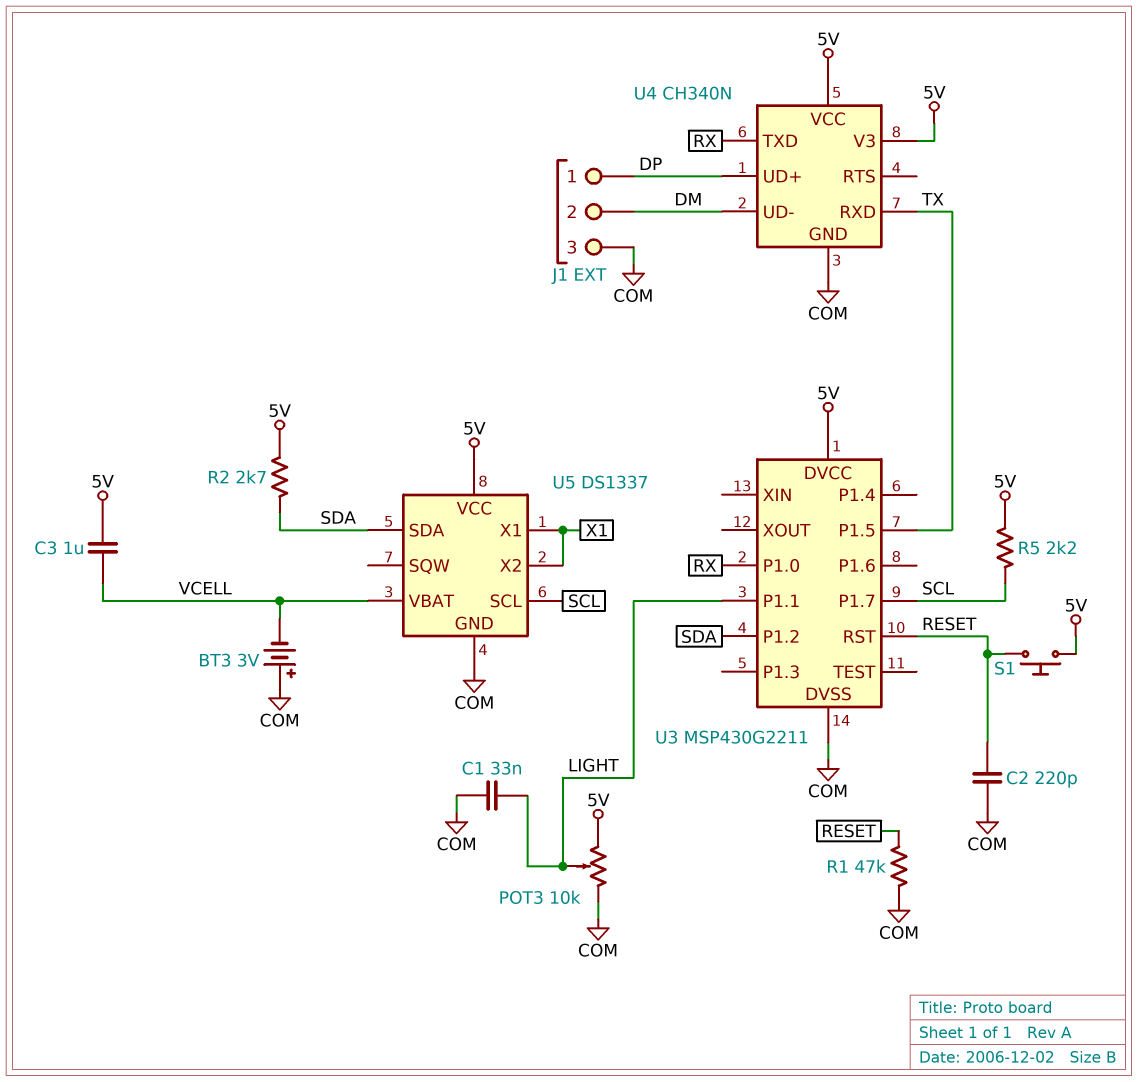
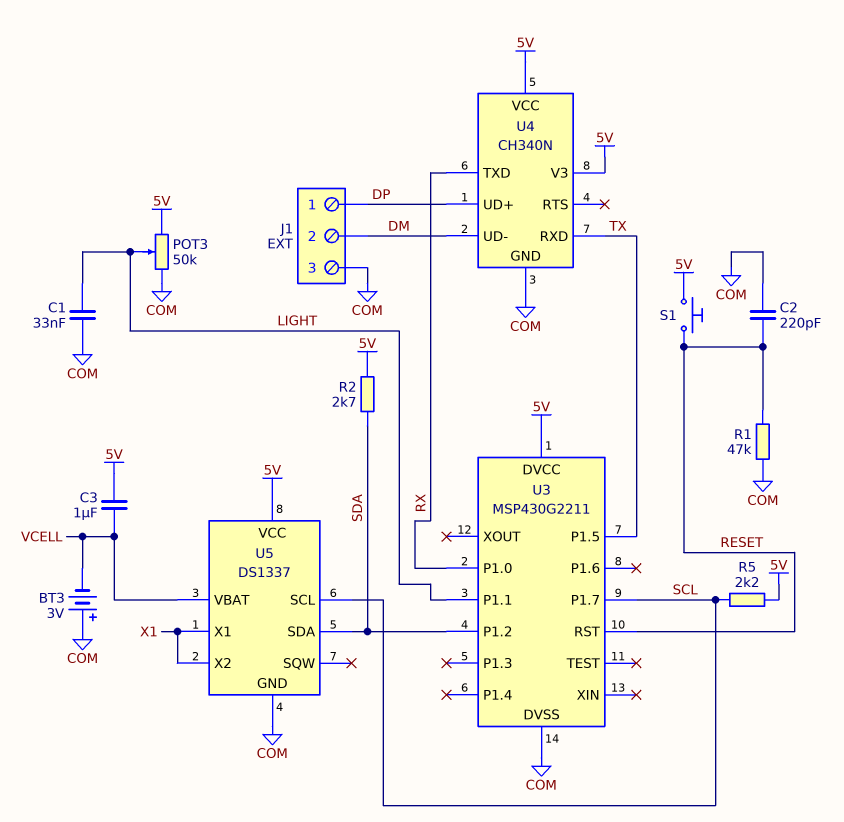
POT3: 10k (5V, COM, wiper LIGHT) -> 50k (5V, COM, wiper LIGHT)

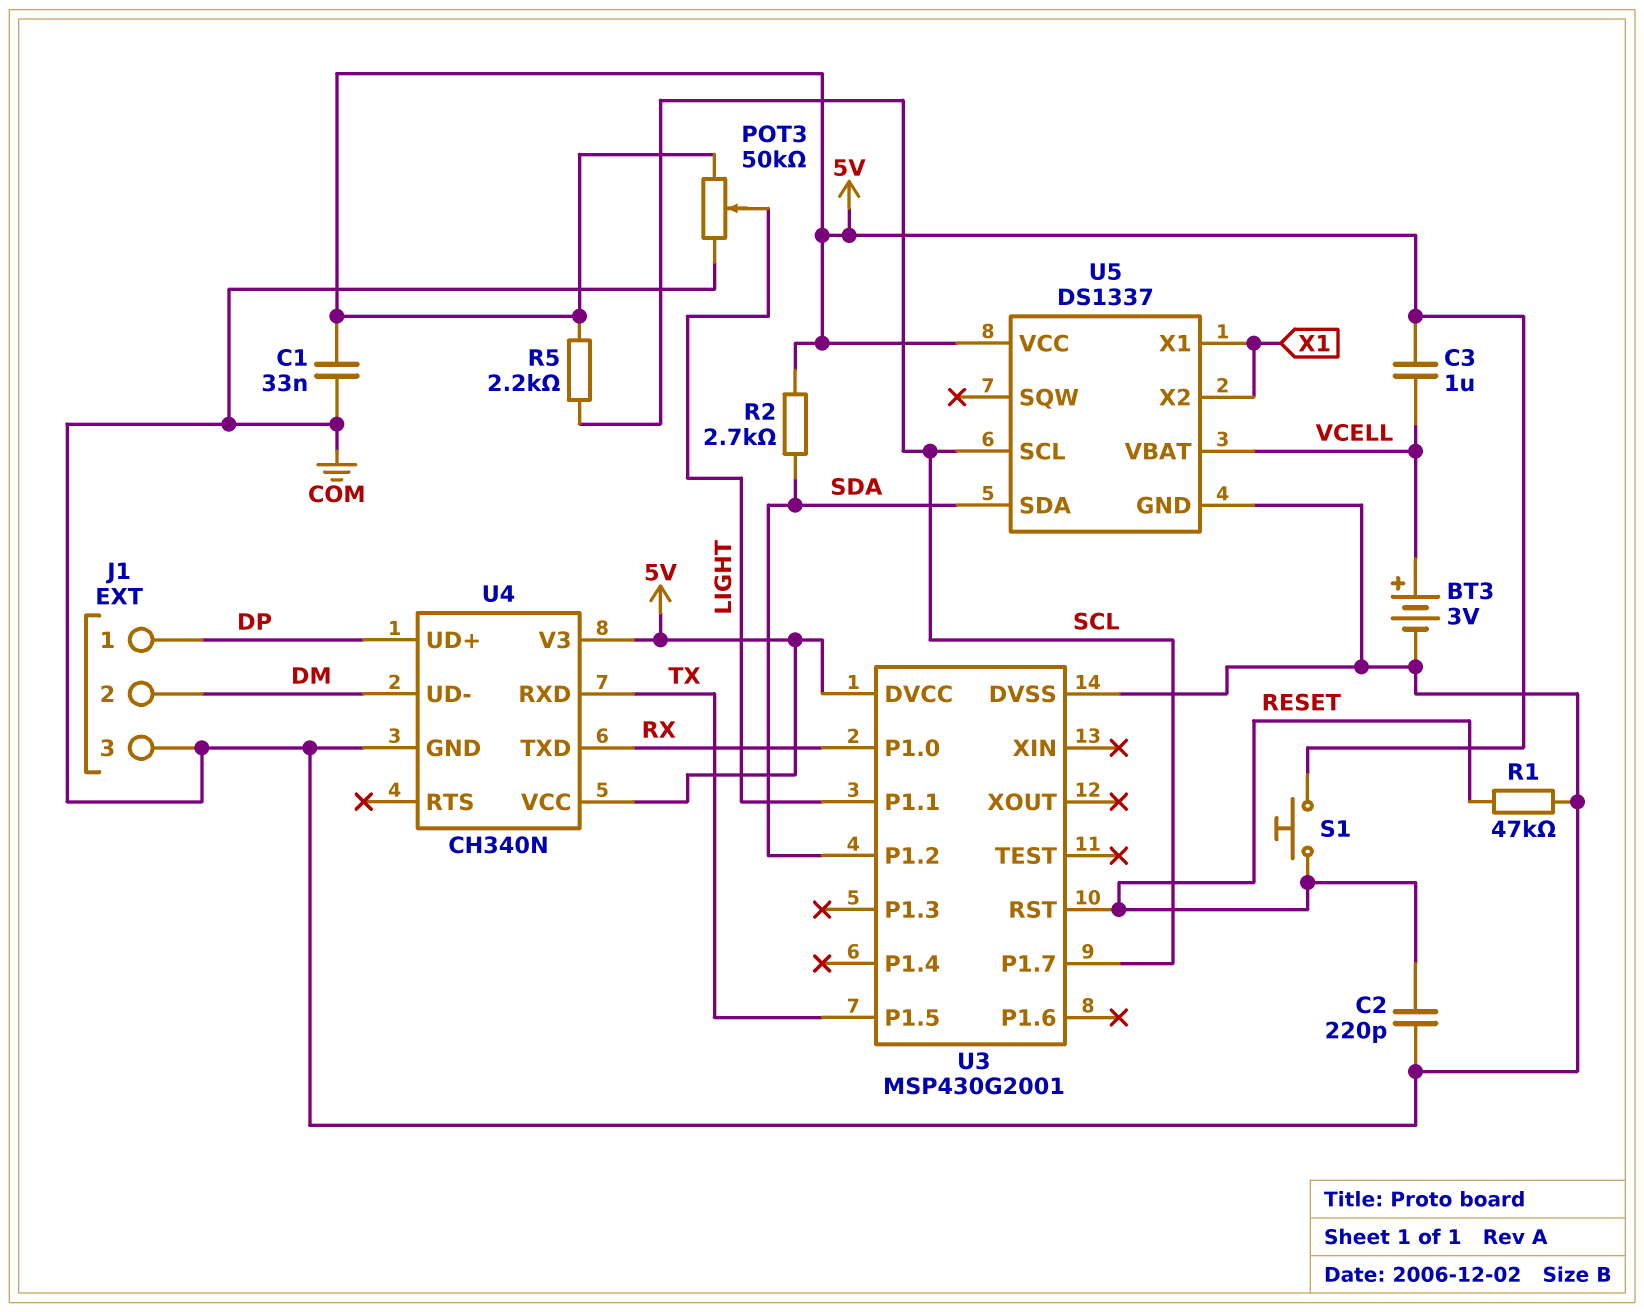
BT3: 3V (plus COM, minus VCELL) -> 3V (plus VCELL, minus COM)
C1: 33nF (COM, LIGHT) -> 33nF (5V, COM)
U3: MSP430G2211 -> MSP430G2001

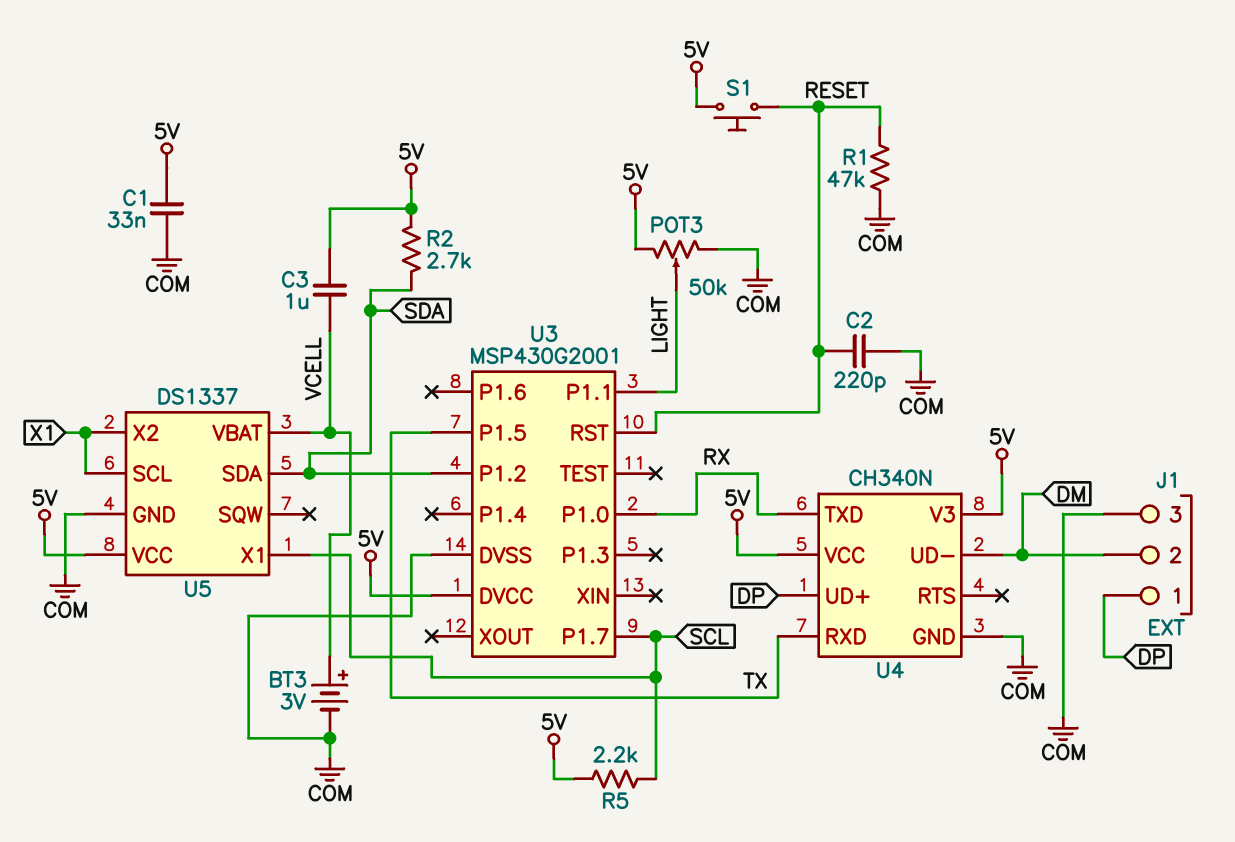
U5 pin SCL: SCL -> X1
U5 pin X1: X1 -> SCL

